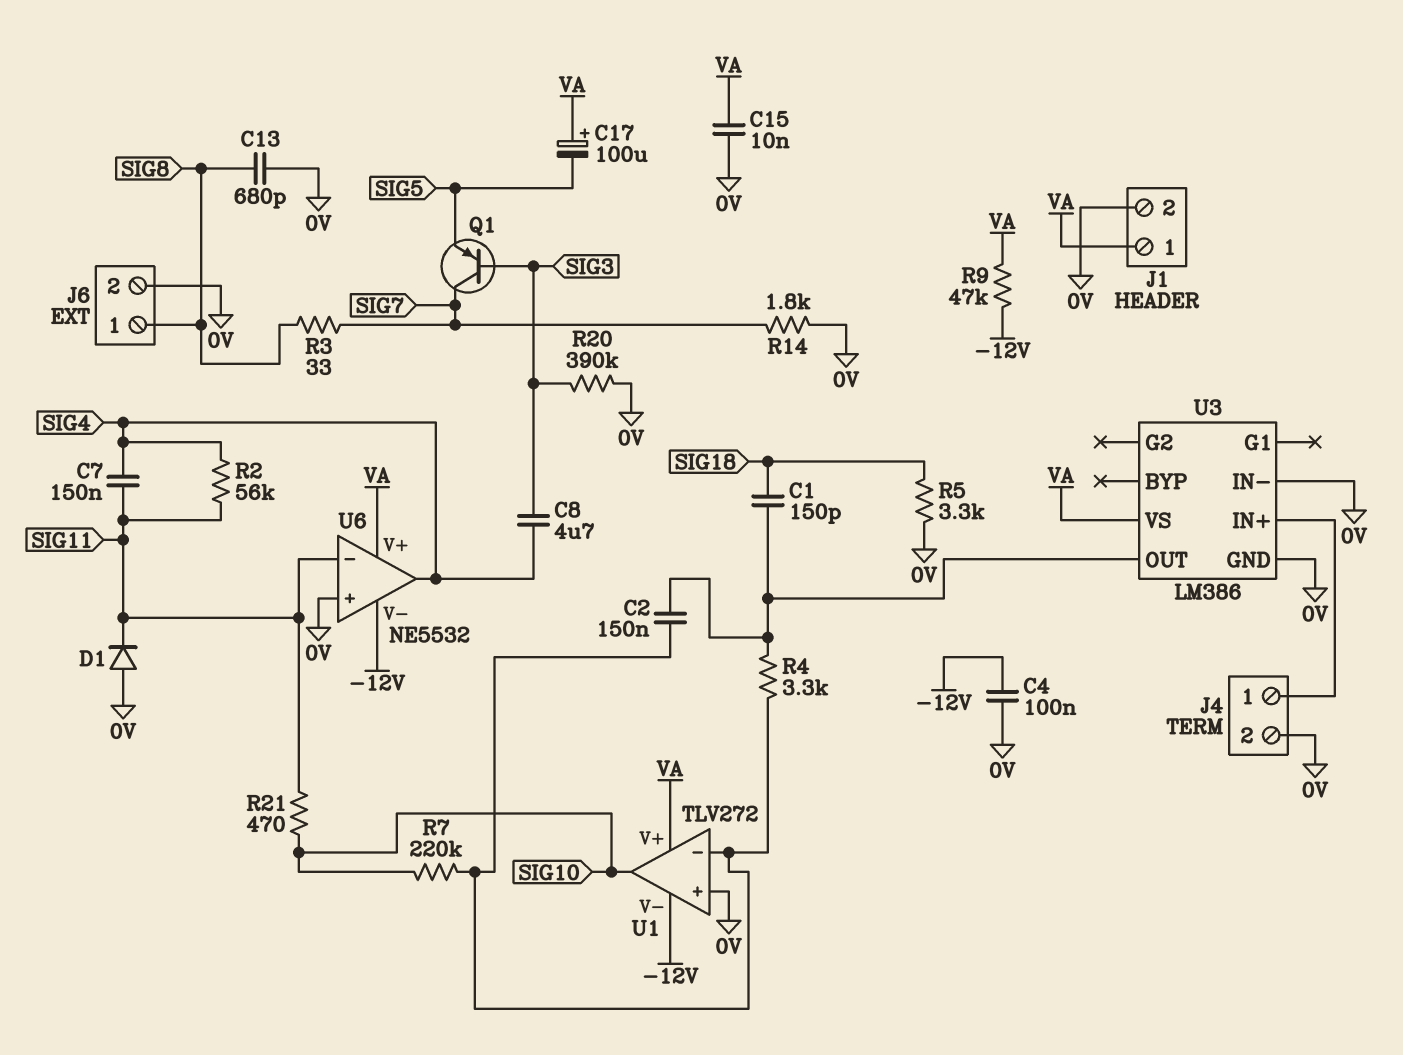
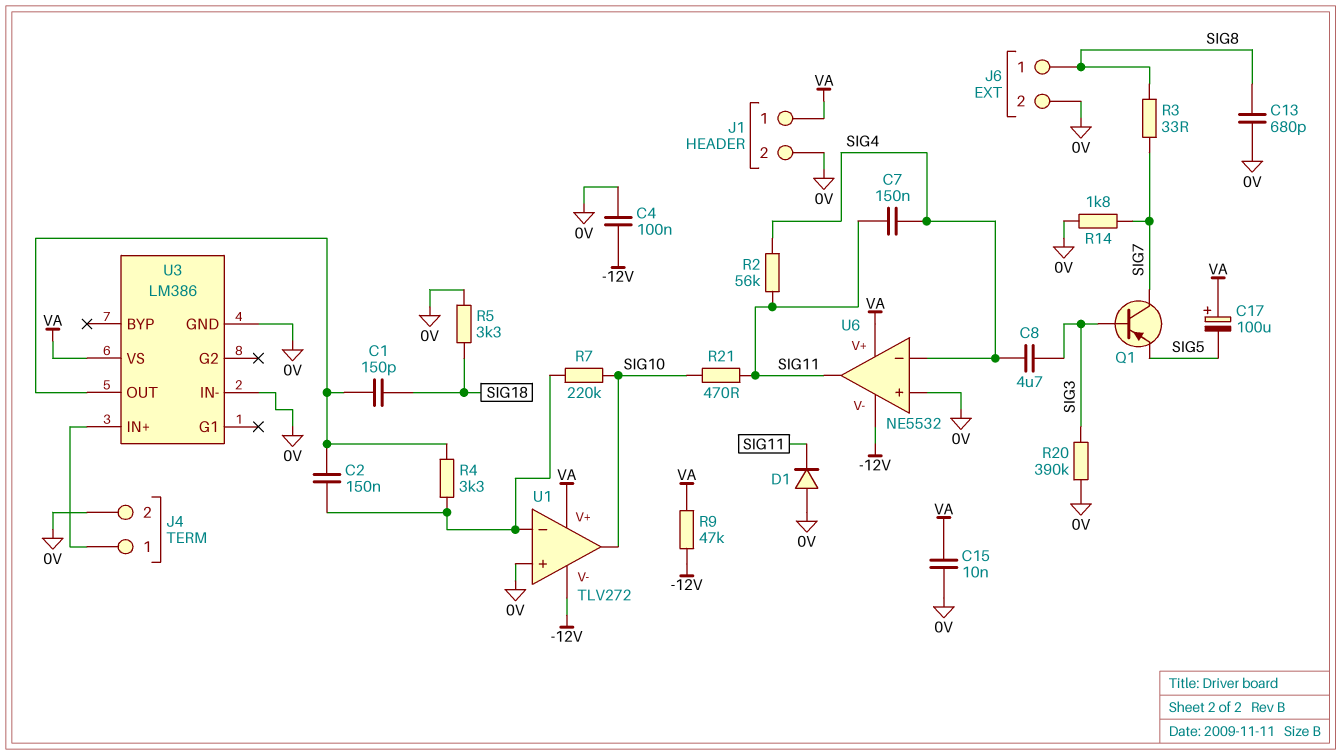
U6 pin in-: SIG11 -> SIG4
U6 pin out: SIG4 -> SIG11

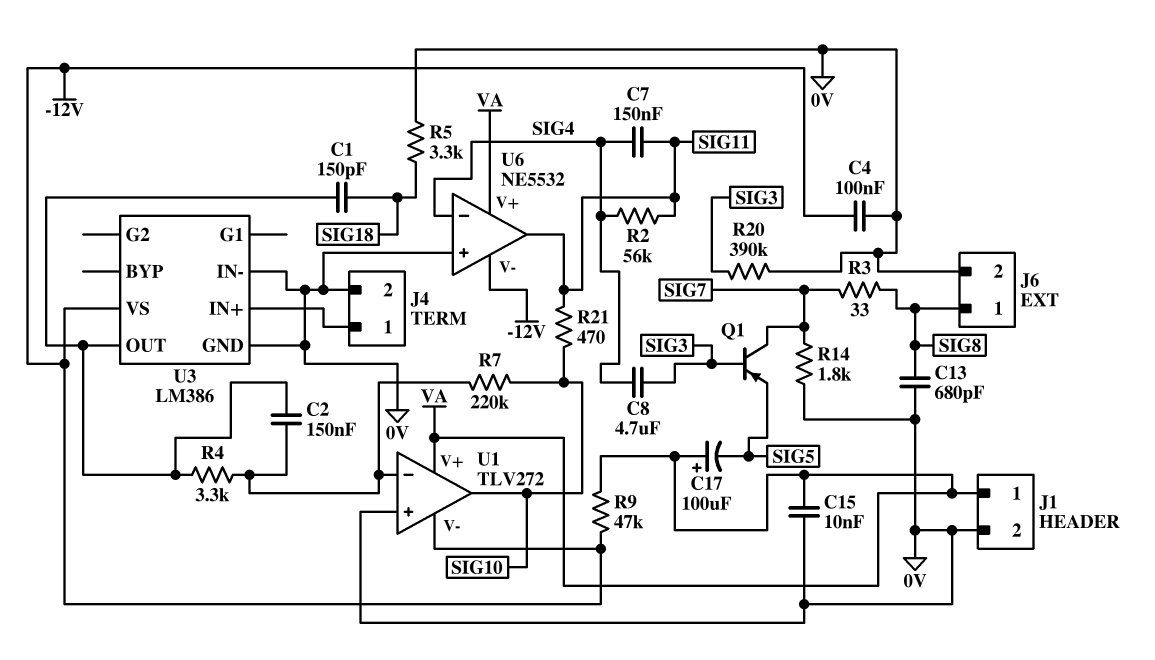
D1: diode (A 0V, K SIG11) -> none
U3 pin VS: VA -> -12V

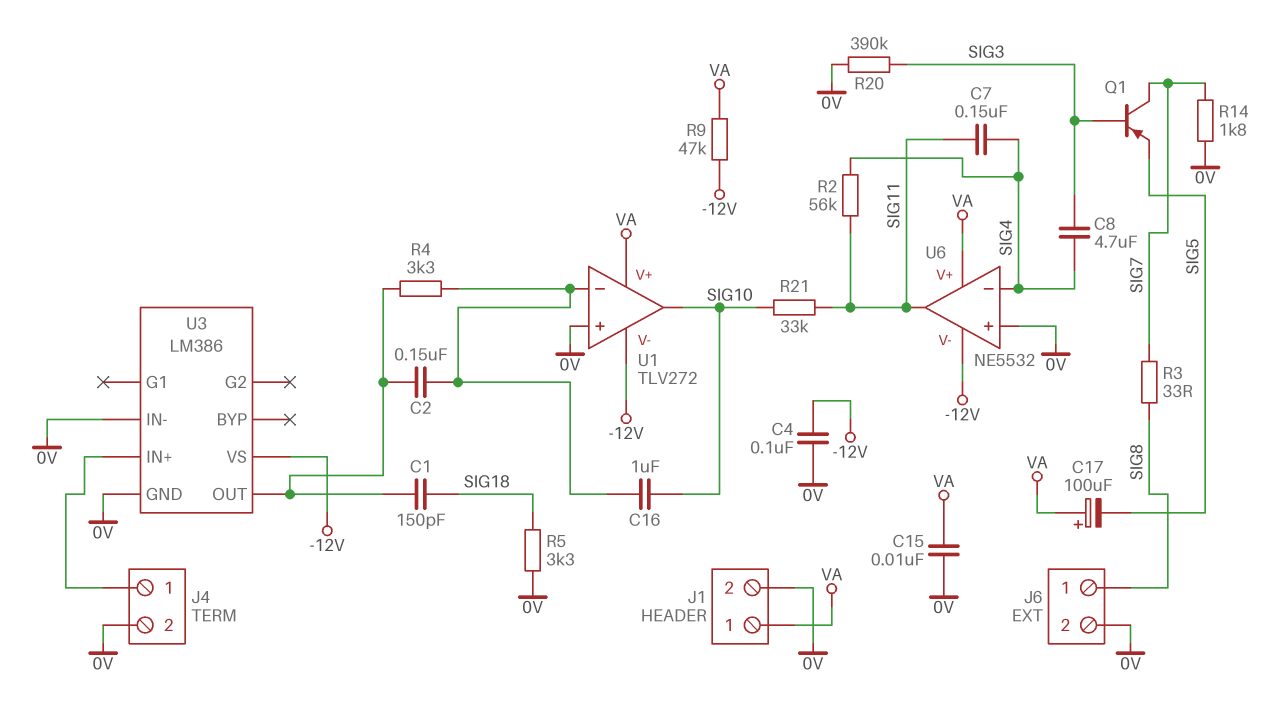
C13: 680pF (0V, SIG8) -> none
C16: none -> 1uF (SIG10, U1/in-)
R7: 220k (SIG10, U1/in-) -> none
R21: 470 (SIG10, SIG11) -> 33k (SIG10, SIG11)

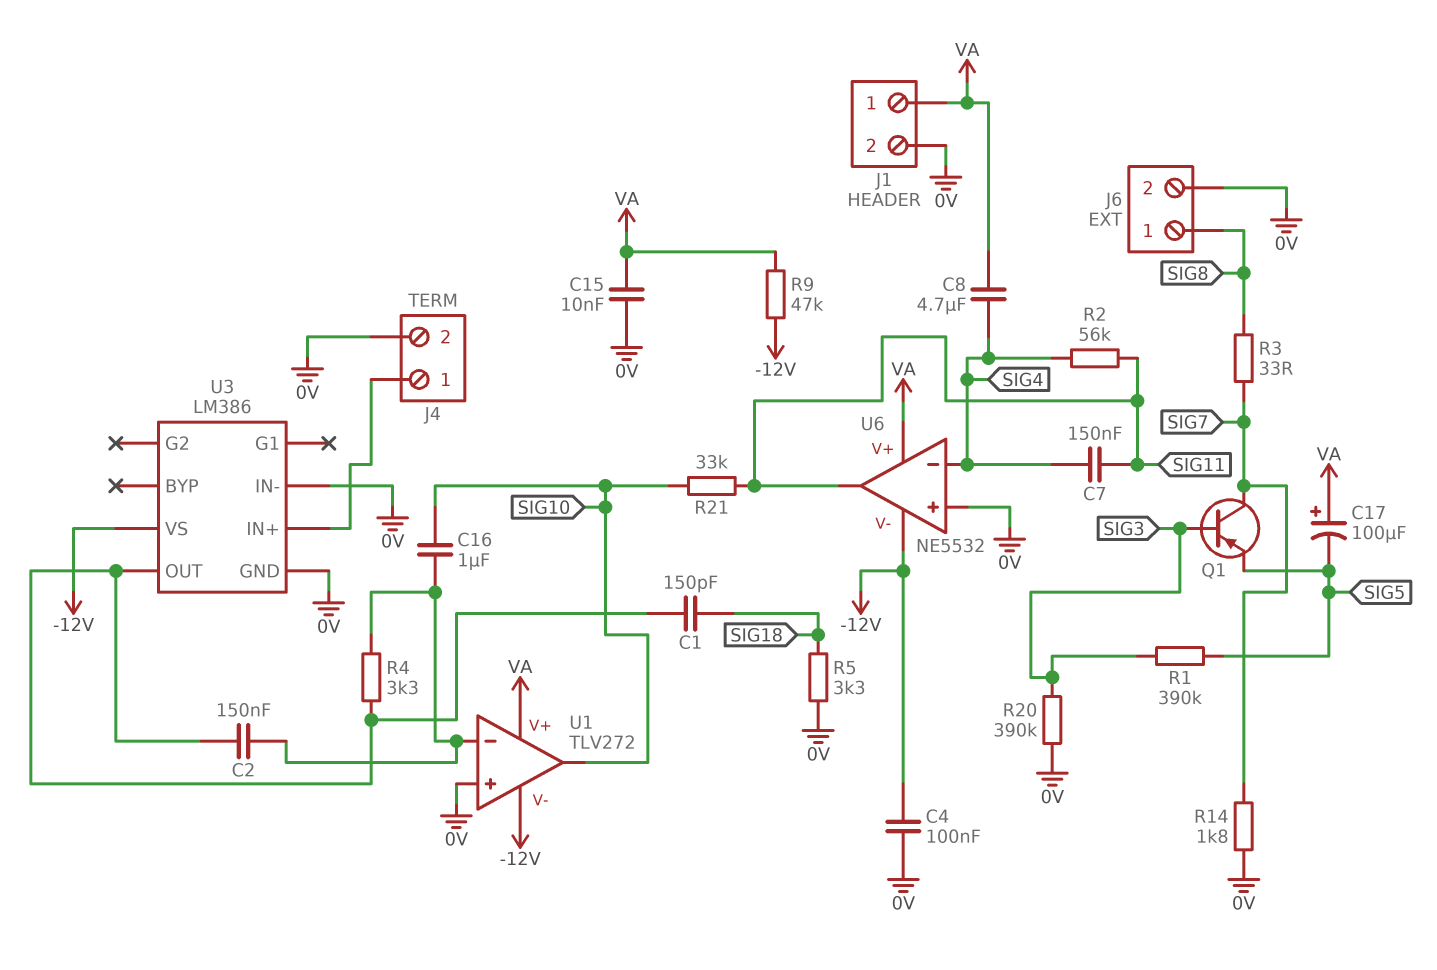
C8: 4.7uF (SIG3, SIG4) -> 4.7uF (SIG4, VA)
R1: none -> 390k (SIG3, SIG5)

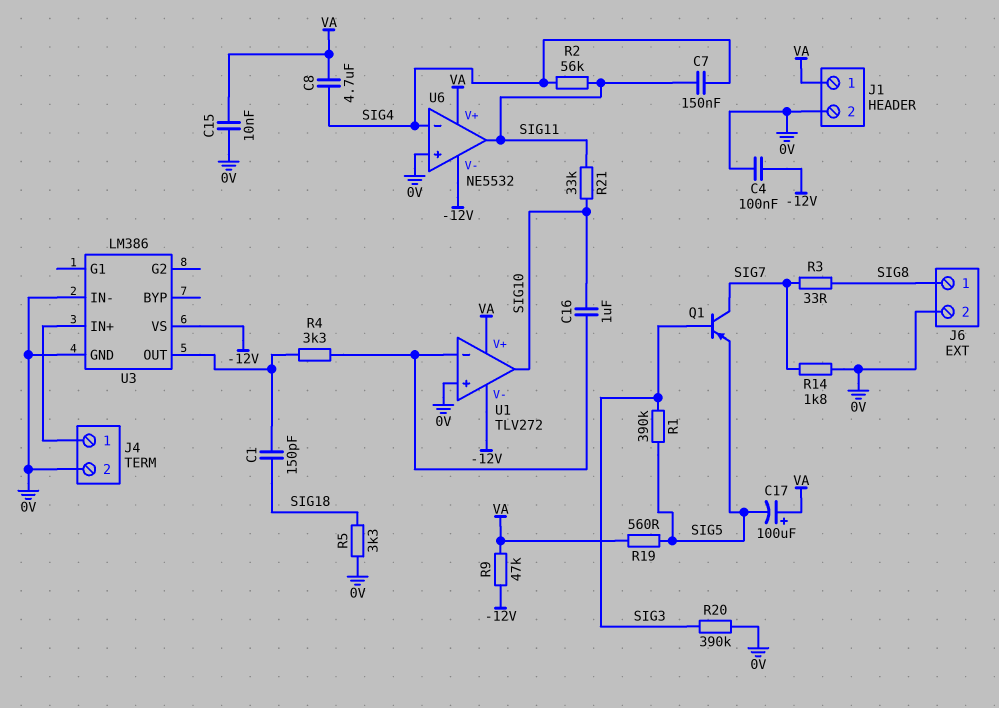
C2: 150nF (U1/in-, U3/OUT) -> none
R19: none -> 560 (SIG5, VA)

